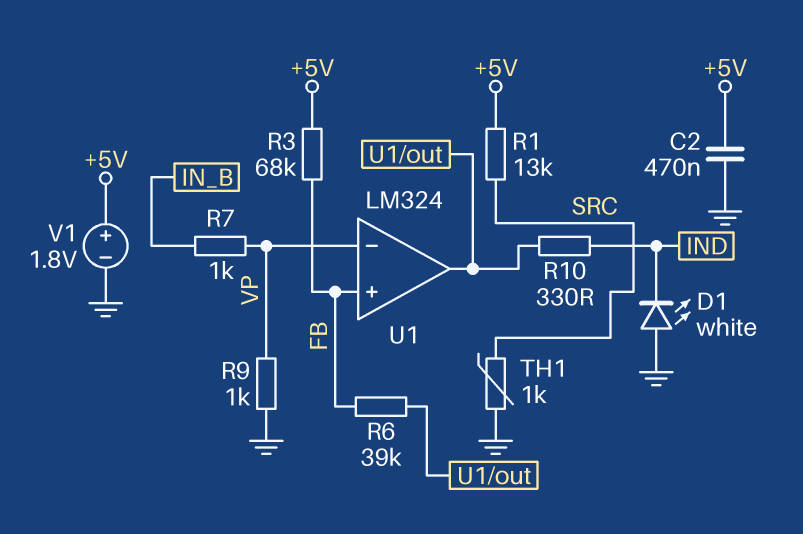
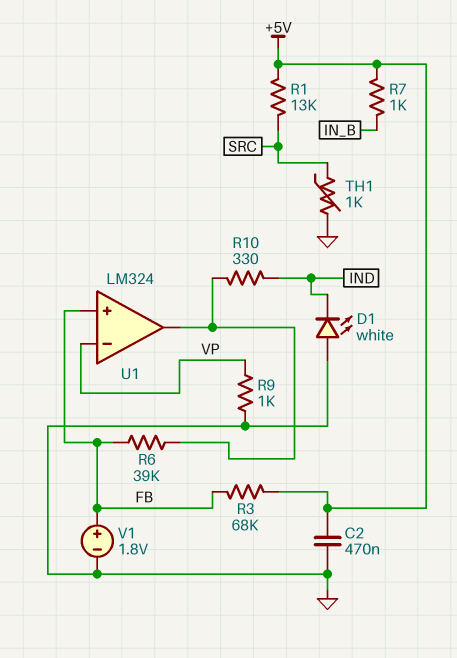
R7: 1k (IN_B, VP) -> 1k (+5V, IN_B)
V1: 1.8V (plus +5V, minus GND) -> 1.8V (plus FB, minus GND)

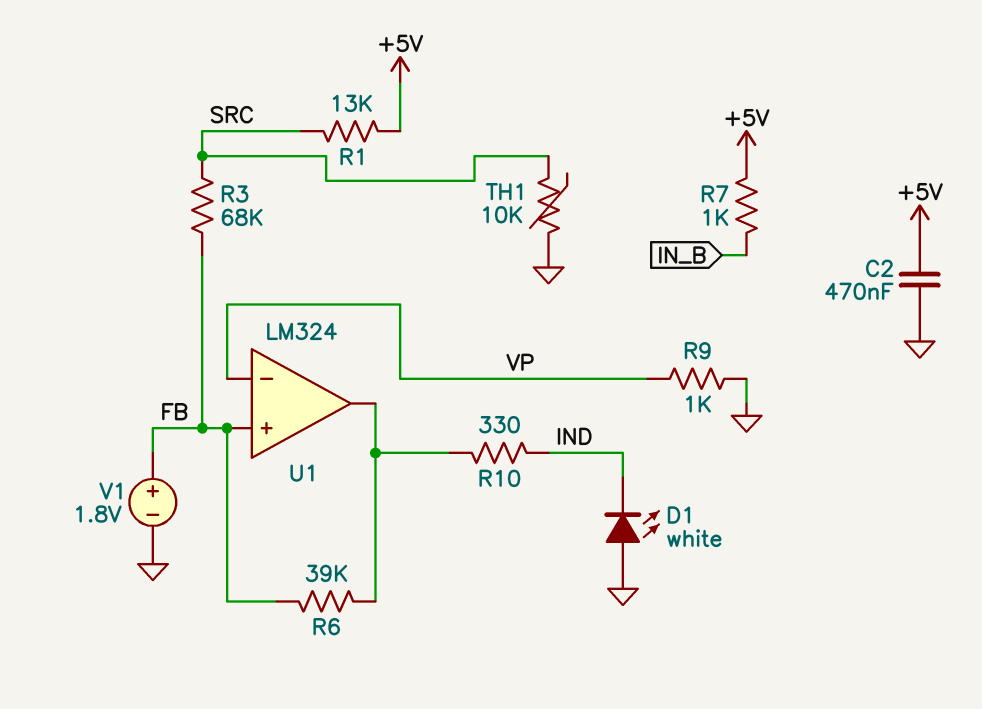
R3: 68k (+5V, FB) -> 68k (FB, SRC)
TH1: 1k (GND, SRC) -> 10k (GND, SRC)

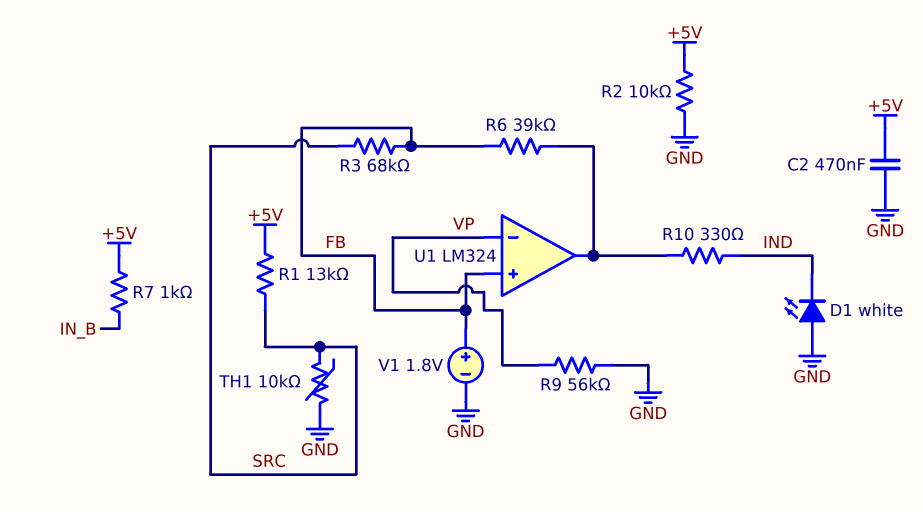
R2: none -> 10k (+5V, GND)
R9: 1k (GND, VP) -> 56k (GND, VP)

